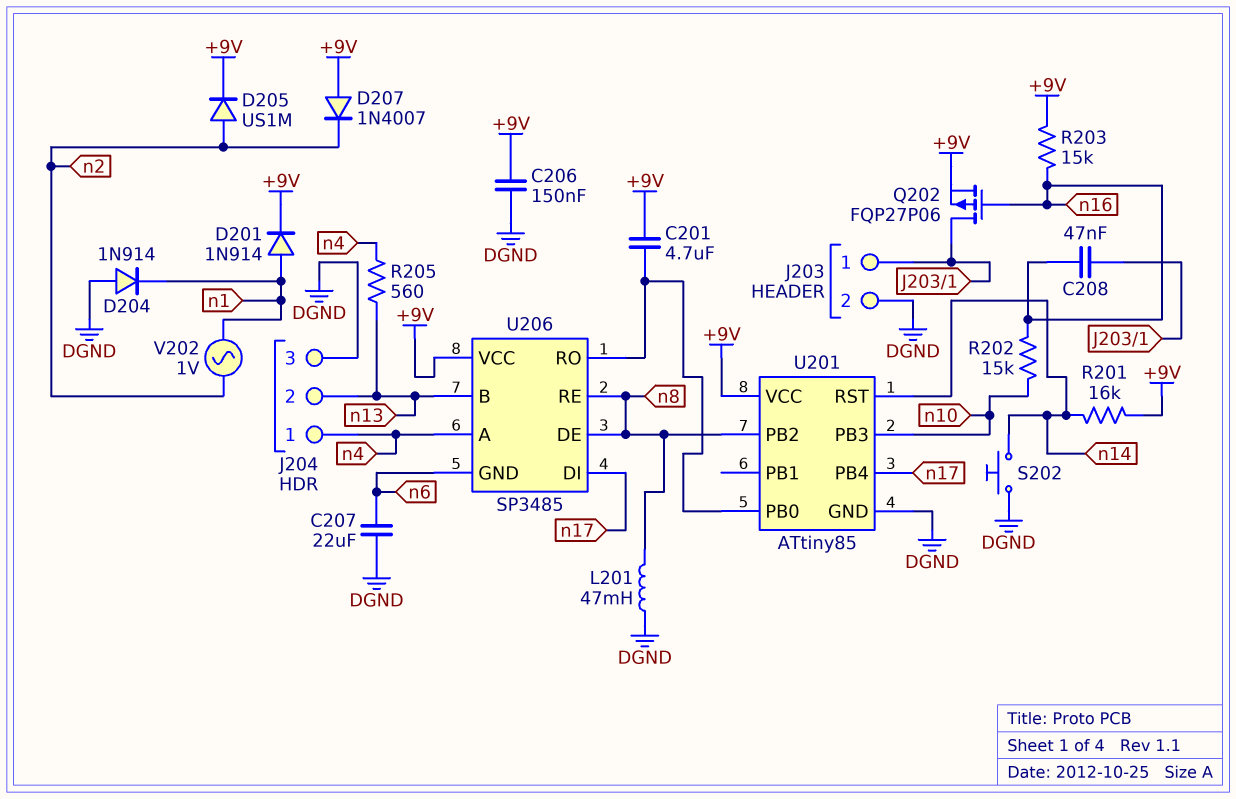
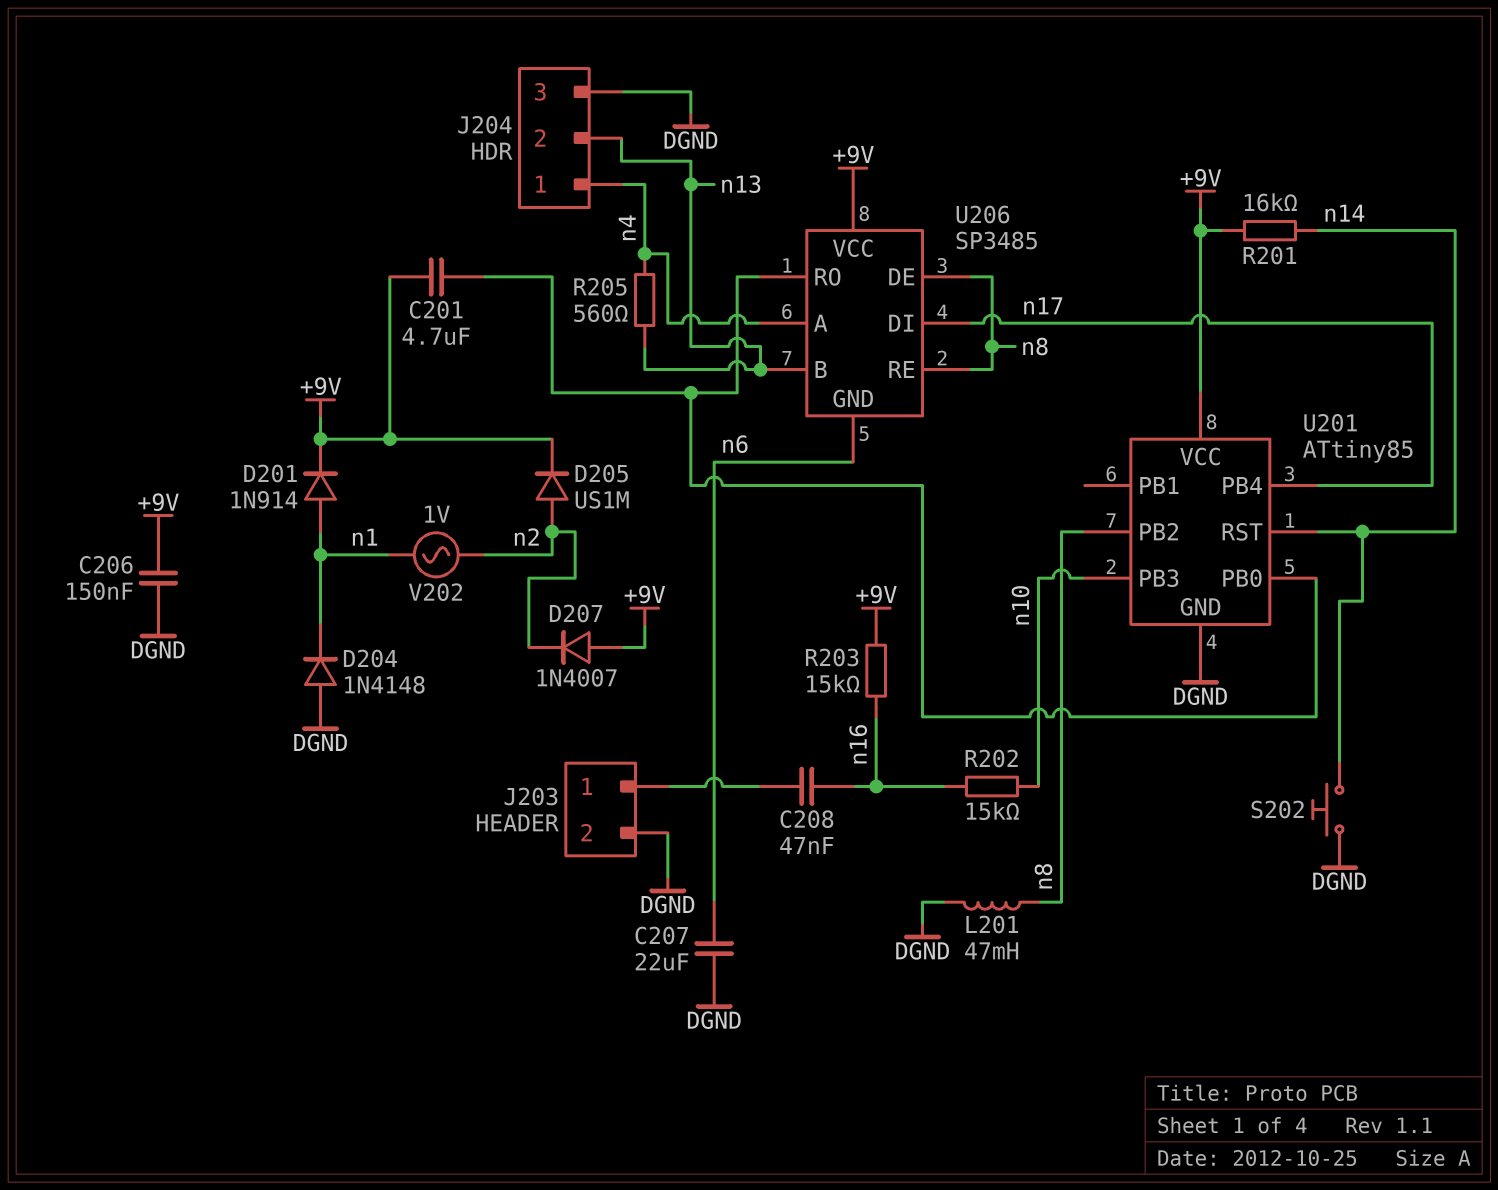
D204: diode 1N914 (A DGND, K n1) -> diode 1N4148 (A DGND, K n1)
Q202: PMOS FQP27P06 (G n16, D J203/1, S +9V) -> none

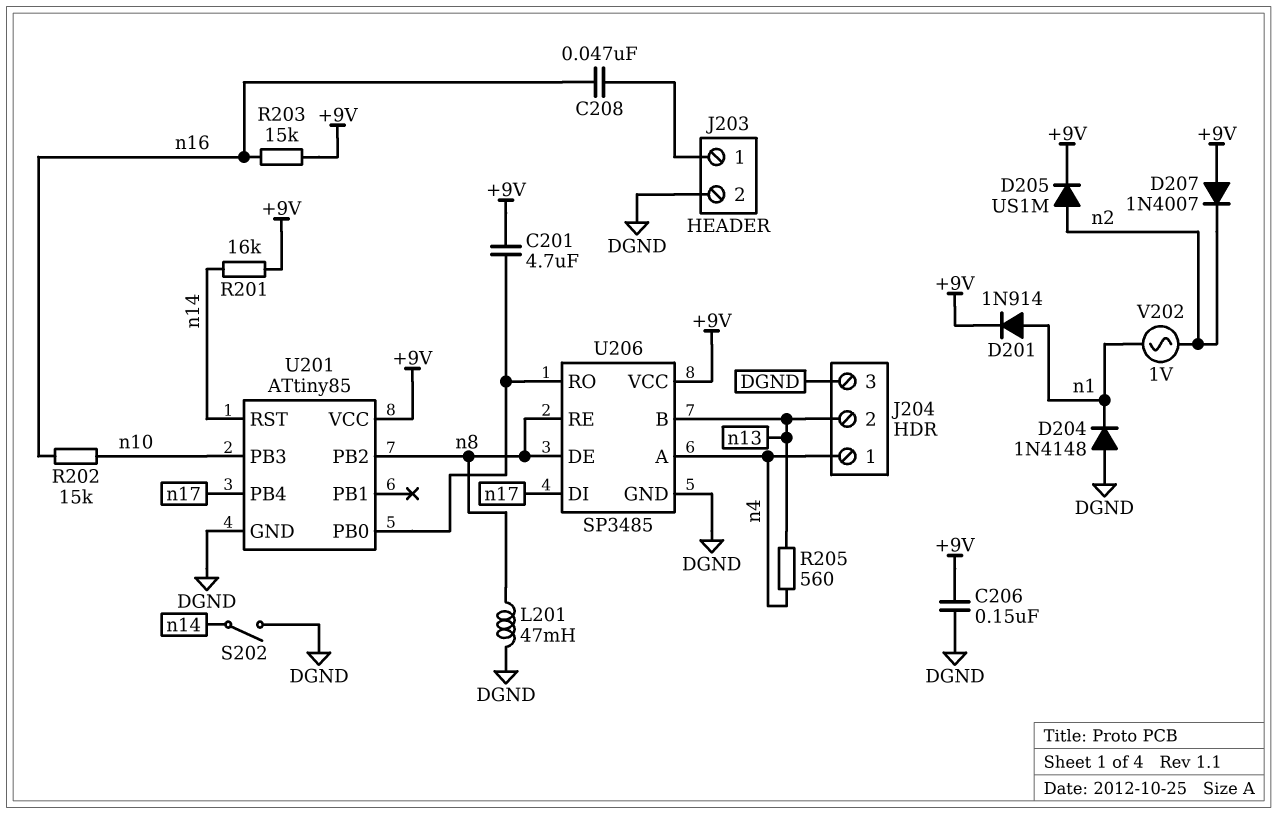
C207: 22uF (DGND, n6) -> none
S202: button (DGND, n14) -> switch (DGND, n14)
U206 pin GND: n6 -> DGND

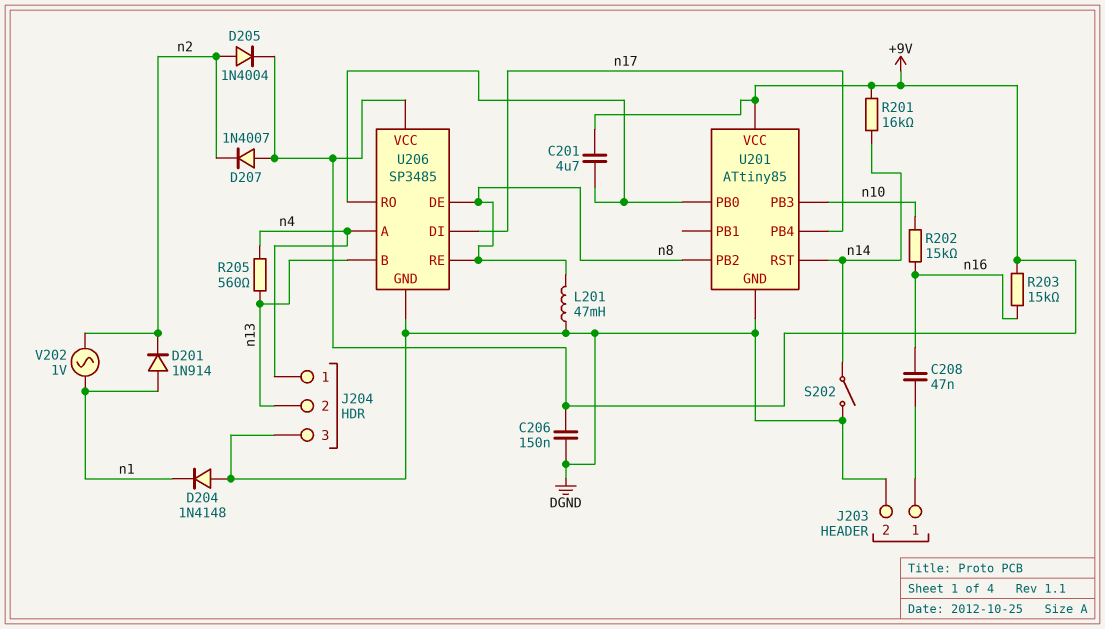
D201: diode 1N914 (A n1, K +9V) -> diode 1N914 (A n1, K n2)
D205: diode US1M (A n2, K +9V) -> diode 1N4004 (A n2, K +9V)

